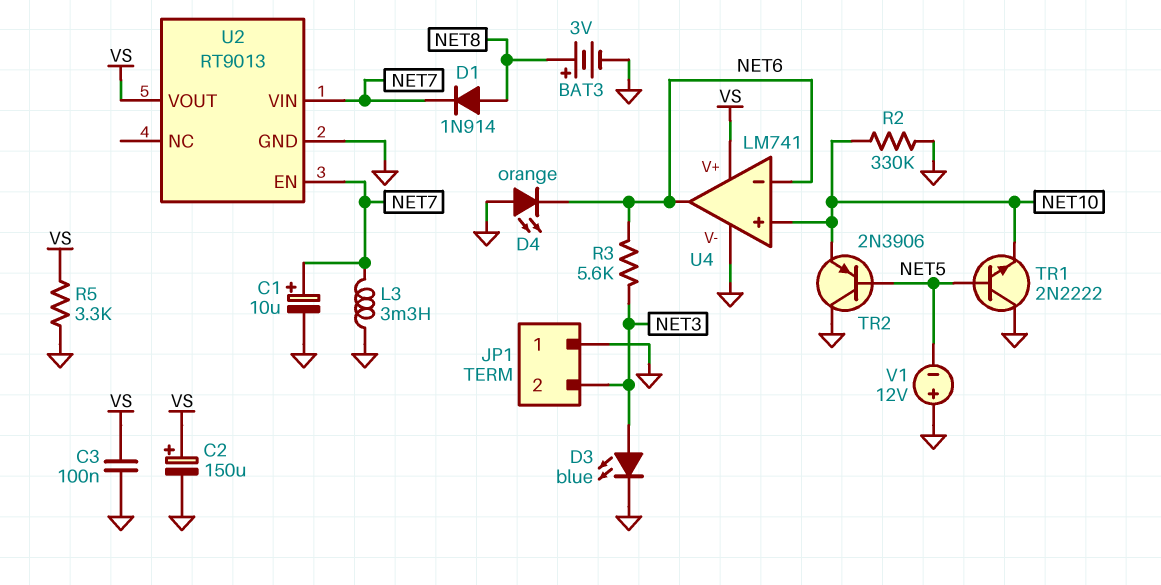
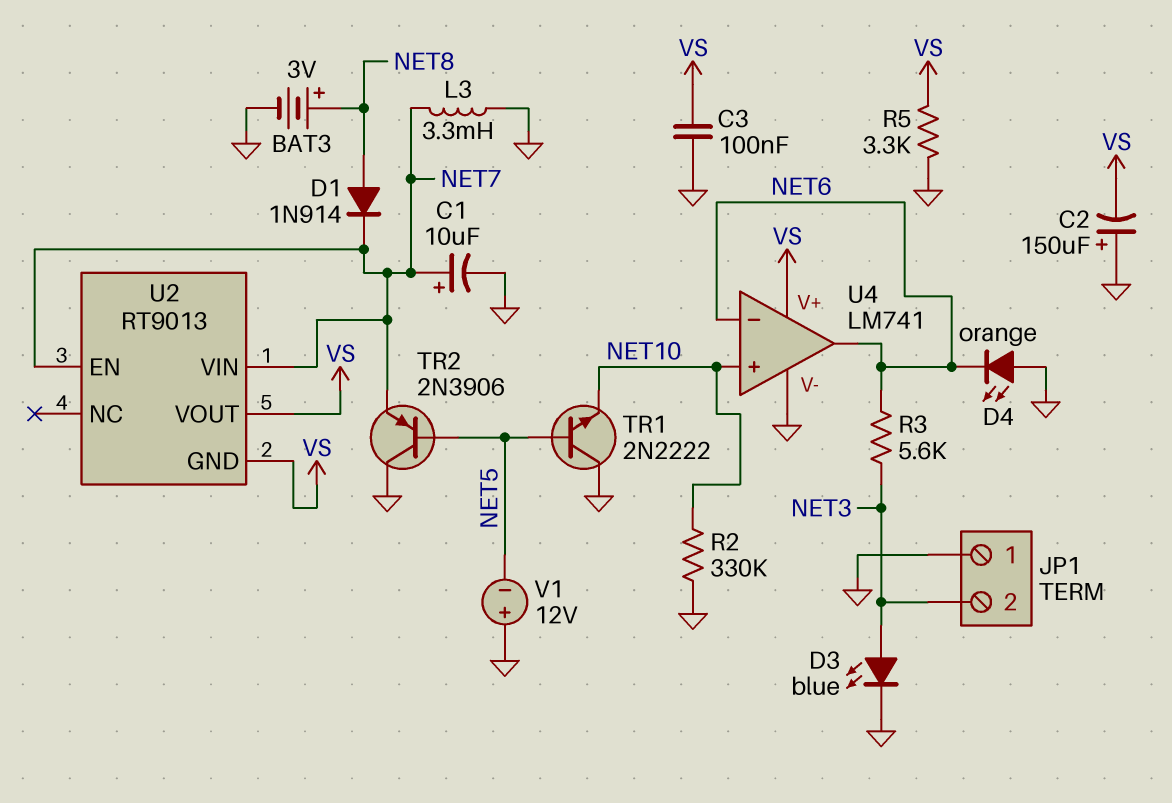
C2: 150uF (plus VS, minus GND) -> 150uF (plus GND, minus VS)
TR2: PNP 2N3906 (B NET5, C GND, E NET10) -> PNP 2N3906 (B NET5, C GND, E NET7)
U2 pin GND: GND -> VS

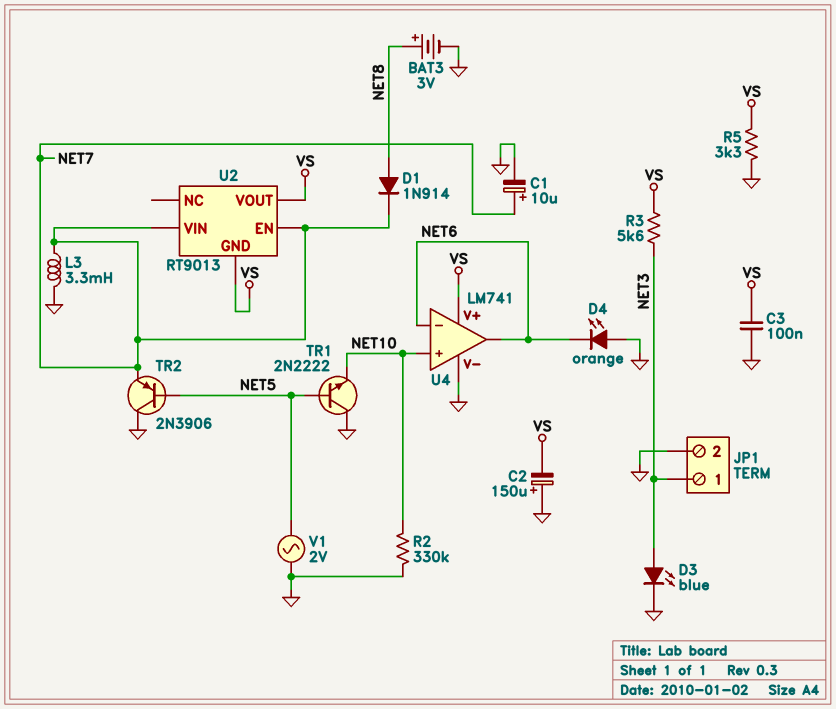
JP1 pin 1: GND -> NET3
JP1 pin 2: NET3 -> GND
R3: 5.6k (NET3, NET6) -> 5.6k (NET3, VS)
V1: 12V (plus GND, minus NET5) -> AC 2V (GND, NET5)

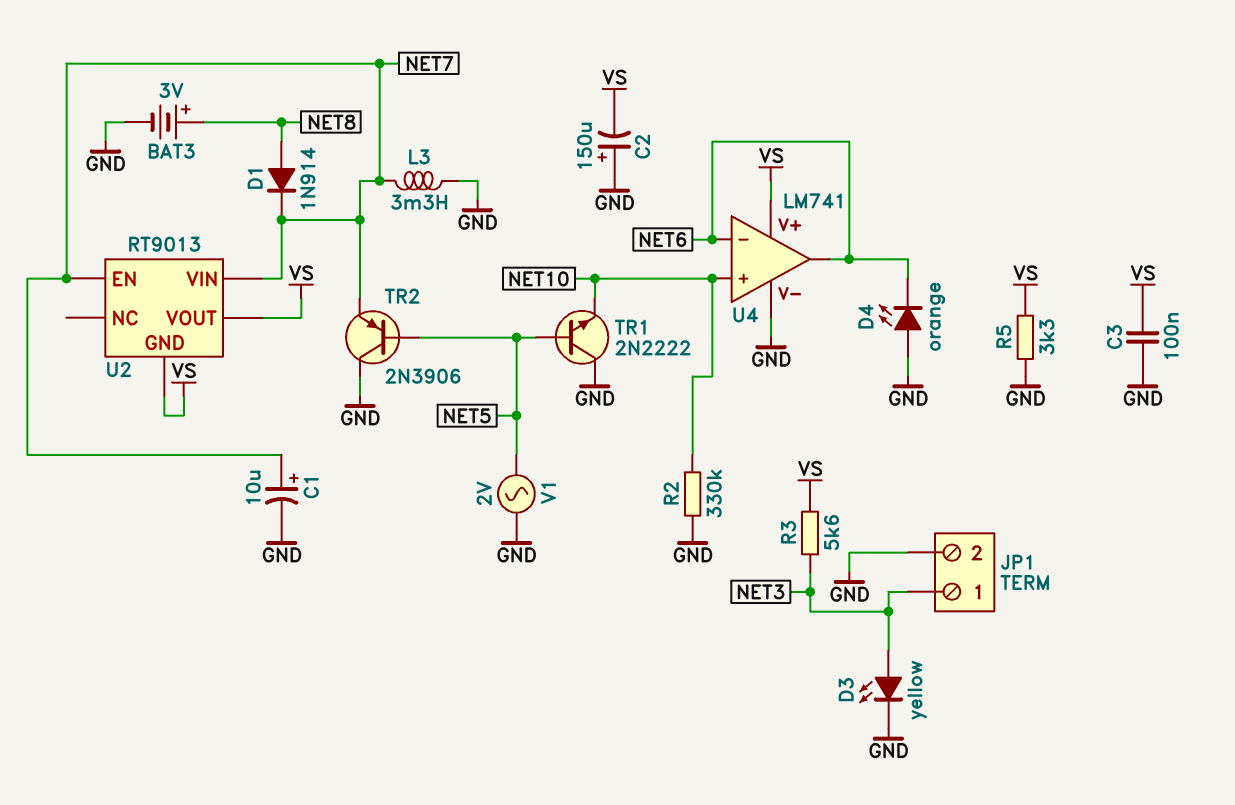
D3: LED blue (A NET3, K GND) -> LED yellow (A NET3, K GND)

